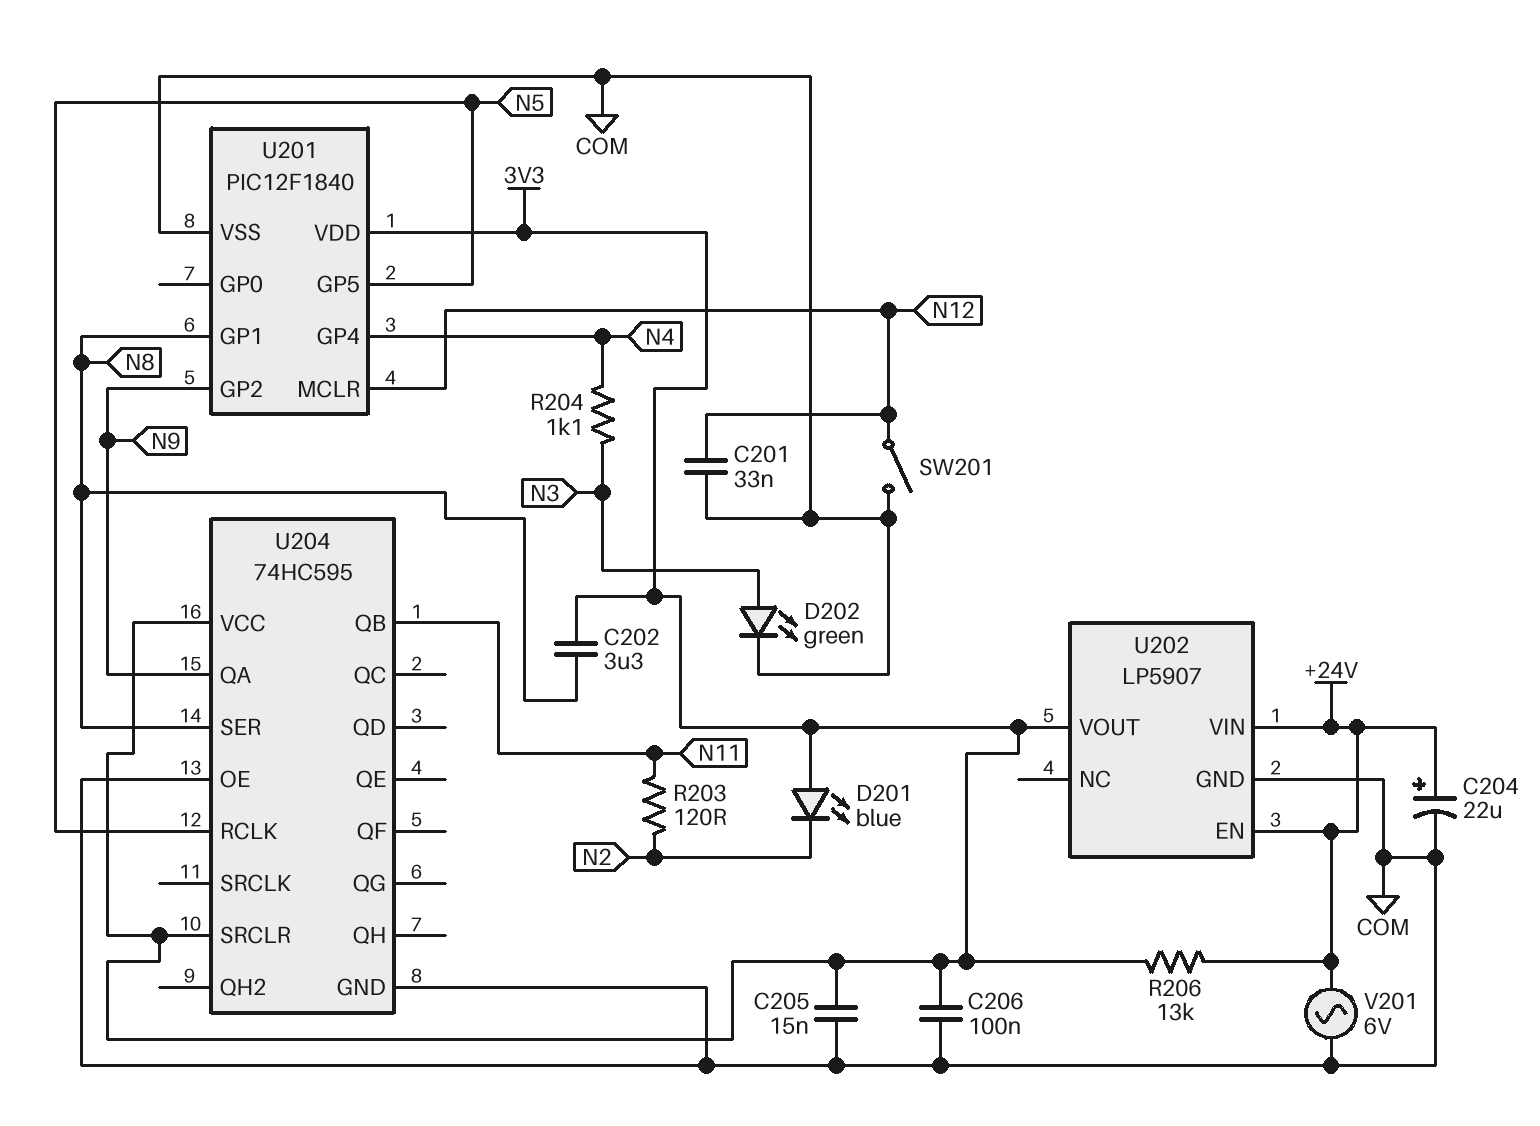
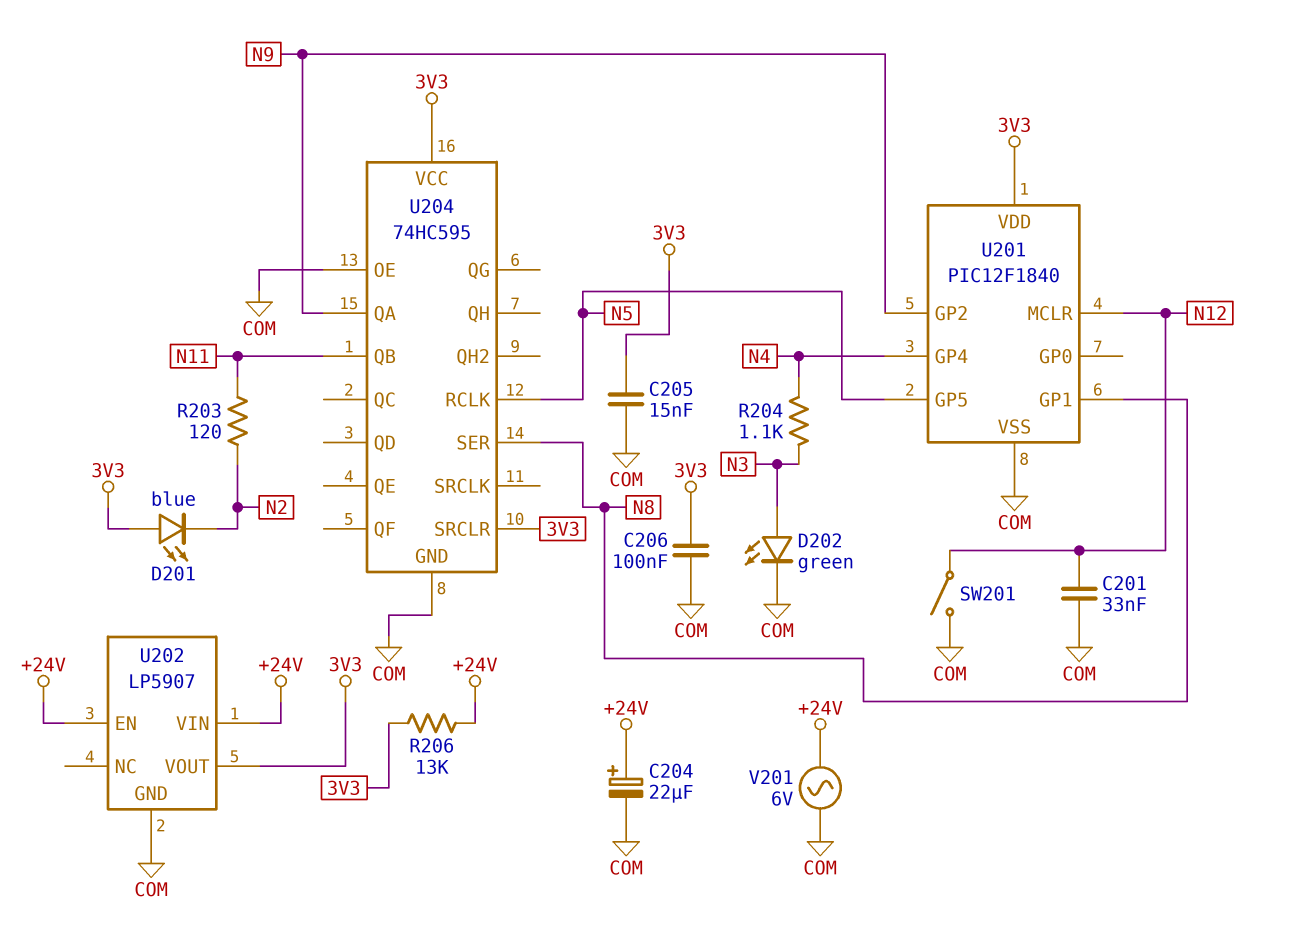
C202: 3.3uF (3V3, N8) -> none

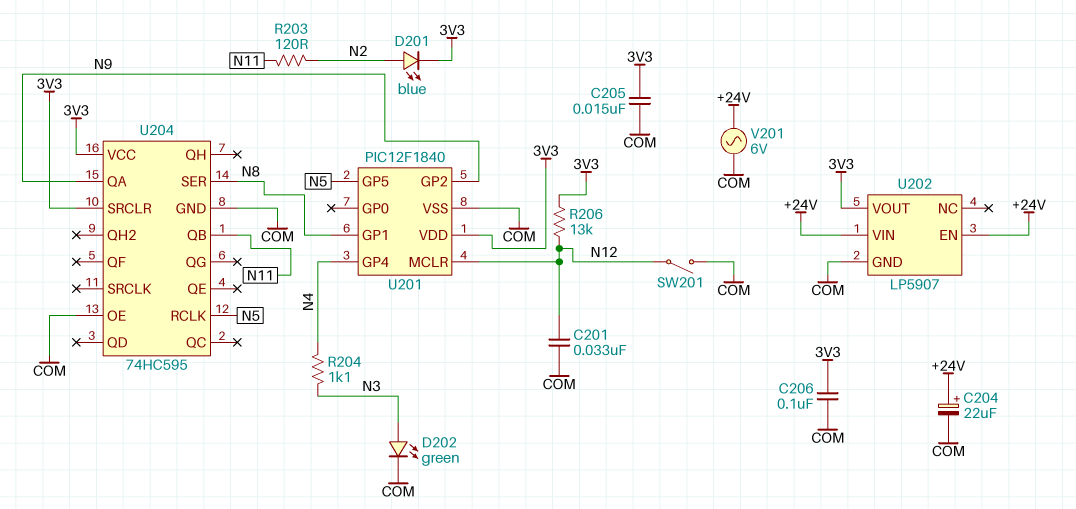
D201: LED blue (A 3V3, K N2) -> LED blue (A N2, K 3V3)
R206: 13k (+24V, 3V3) -> 13k (3V3, N12)

